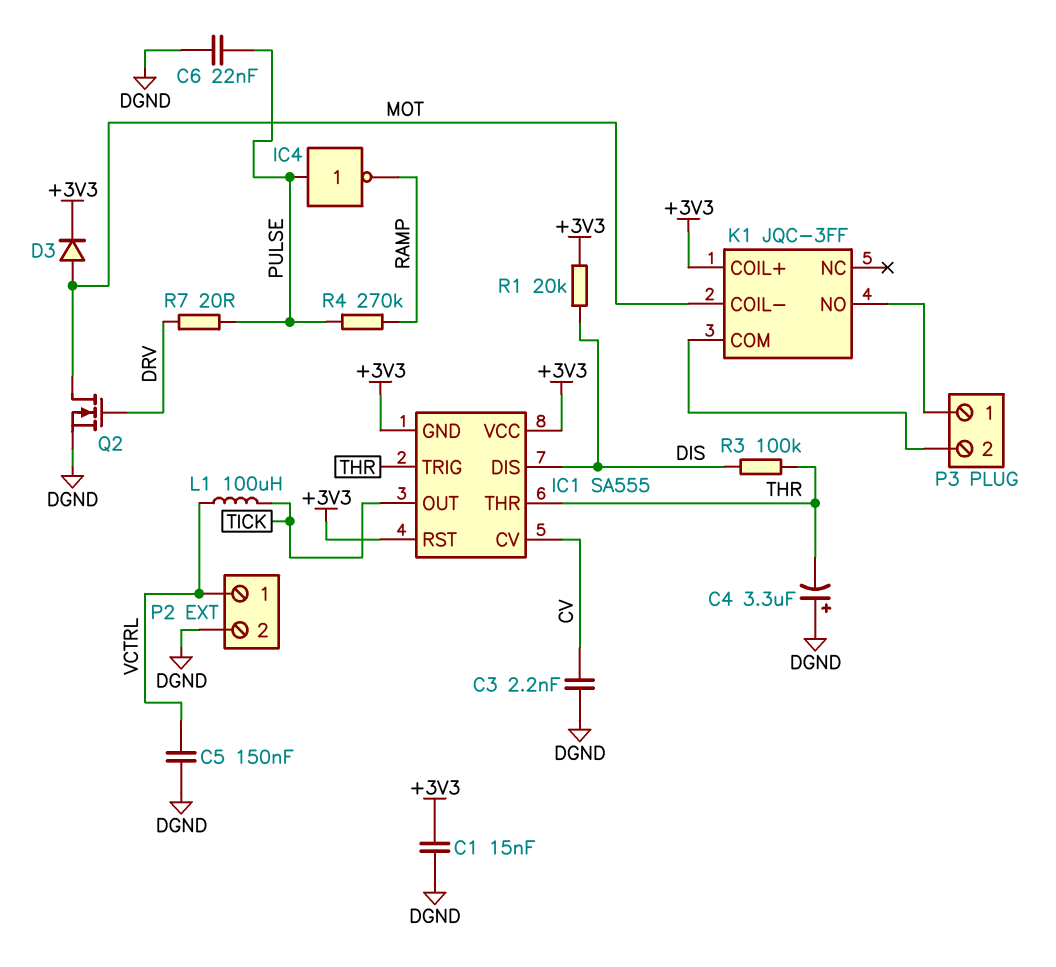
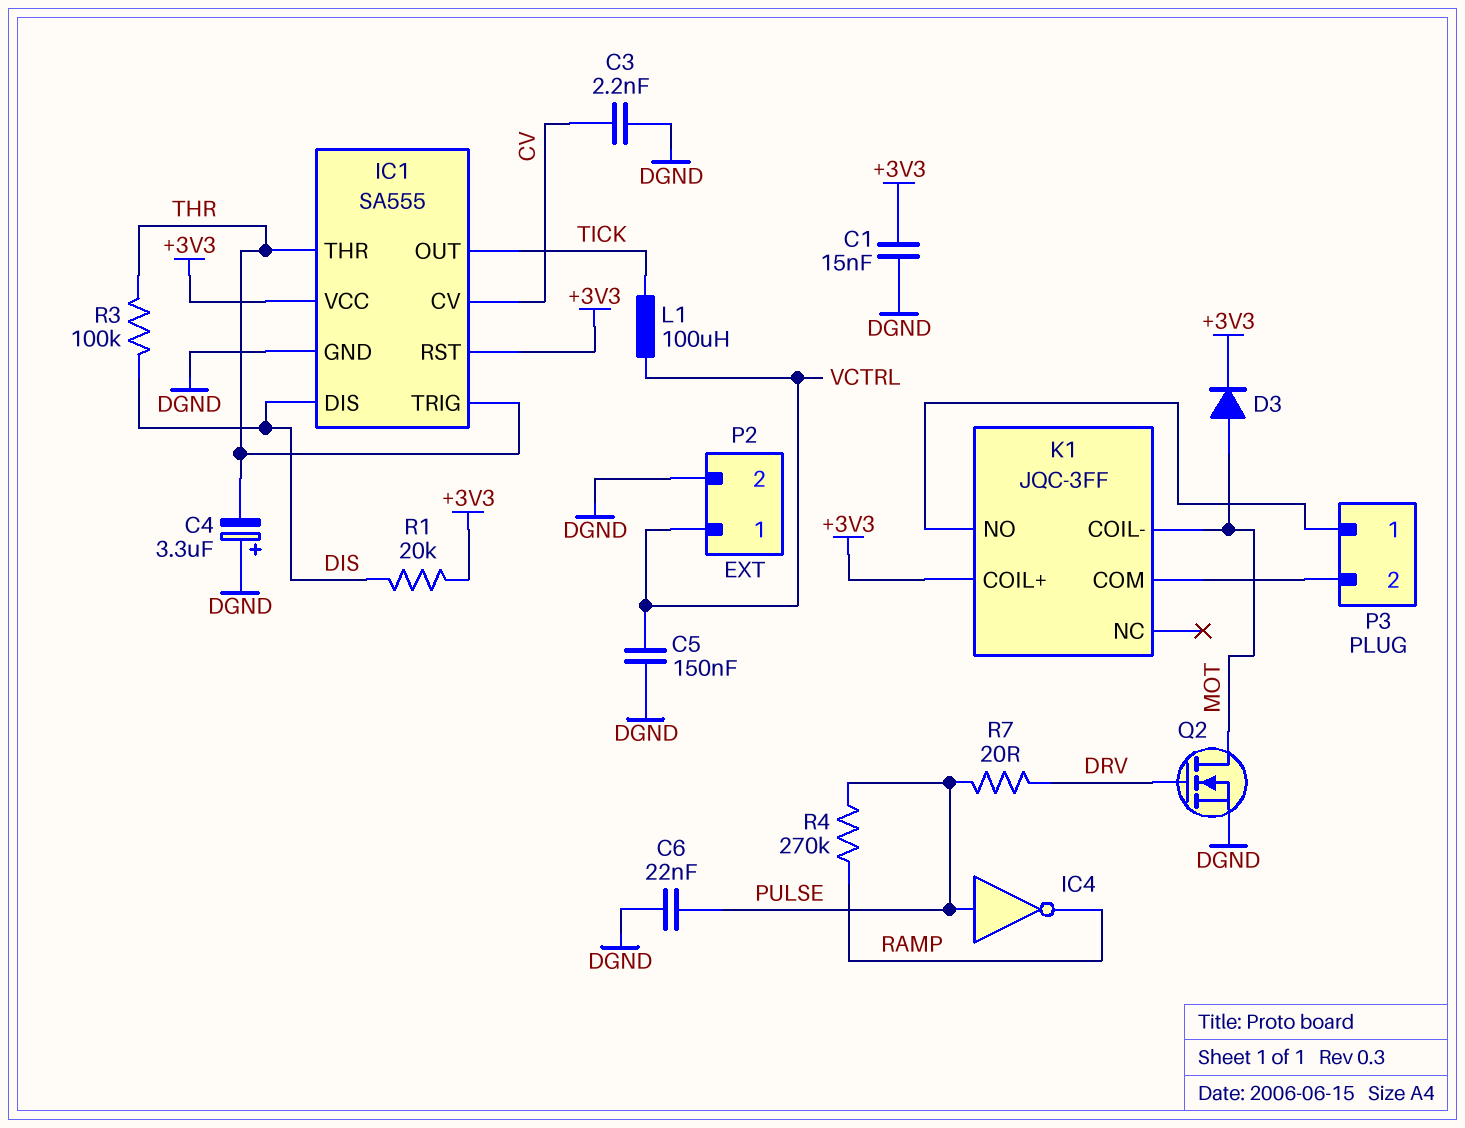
IC1 pin GND: +3V3 -> DGND

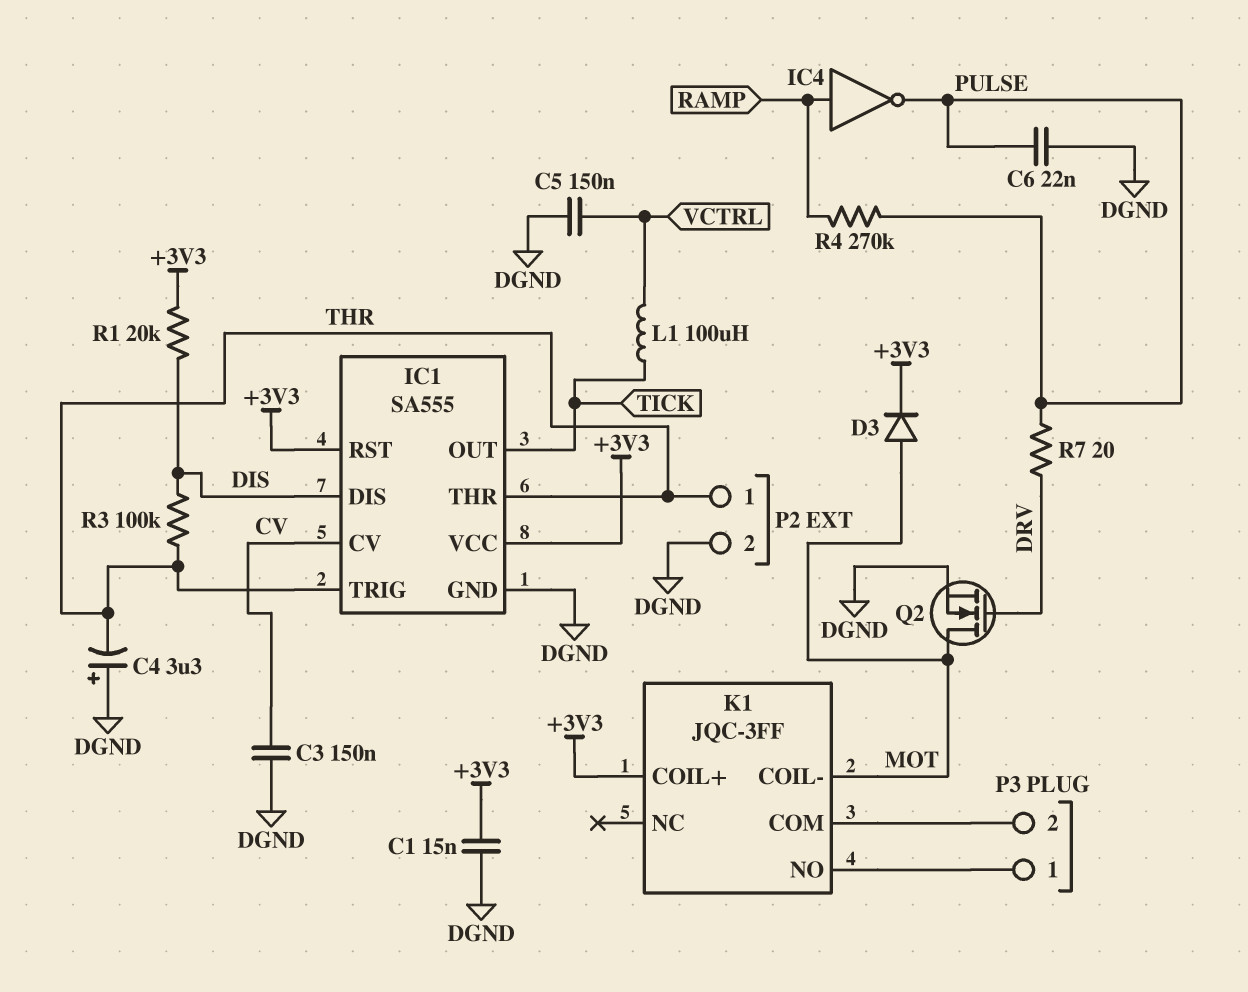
C3: 2.2nF (CV, DGND) -> 150nF (CV, DGND)
IC4: NOT (in PULSE, out RAMP) -> NOT (in RAMP, out PULSE)
P2 pin 1: VCTRL -> THR

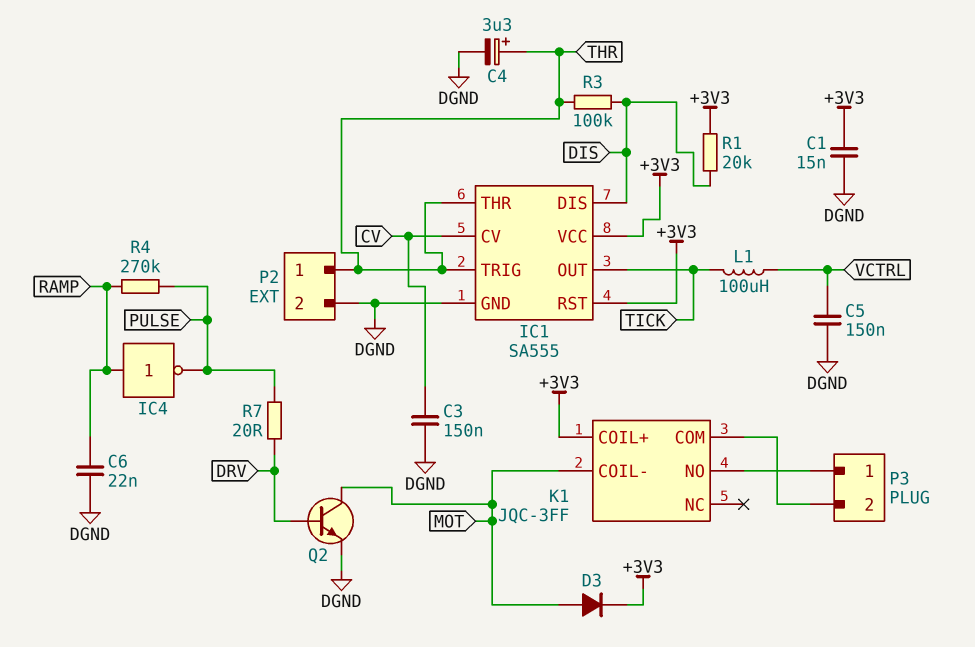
C4: 3.3uF (plus DGND, minus THR) -> 3.3uF (plus THR, minus DGND)
C6: 22nF (DGND, PULSE) -> 22nF (DGND, RAMP)
Q2: NMOS (G DRV, D MOT, S DGND) -> NPN (B DRV, C MOT, E DGND)

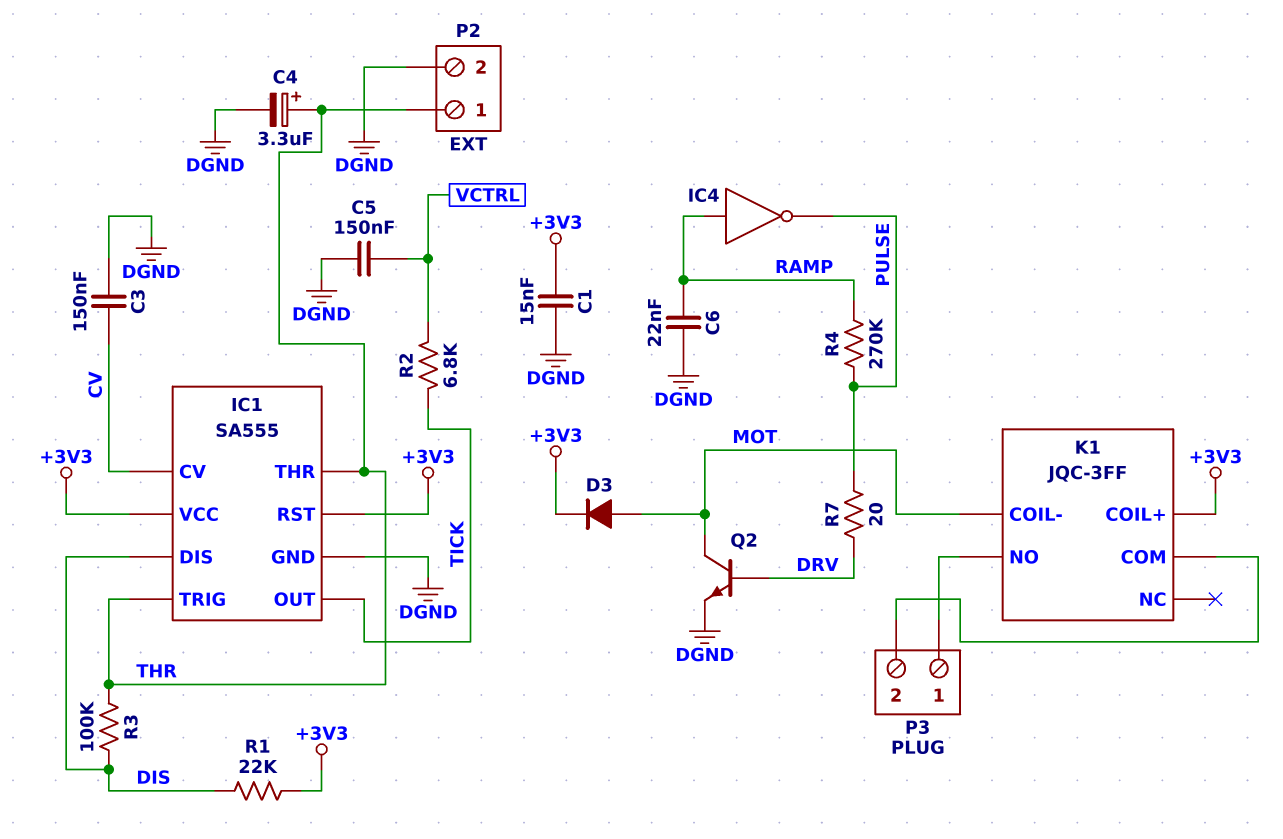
L1: 100uH (TICK, VCTRL) -> none
R1: 20k (+3V3, DIS) -> 22k (+3V3, DIS)
R2: none -> 6.8k (TICK, VCTRL)

